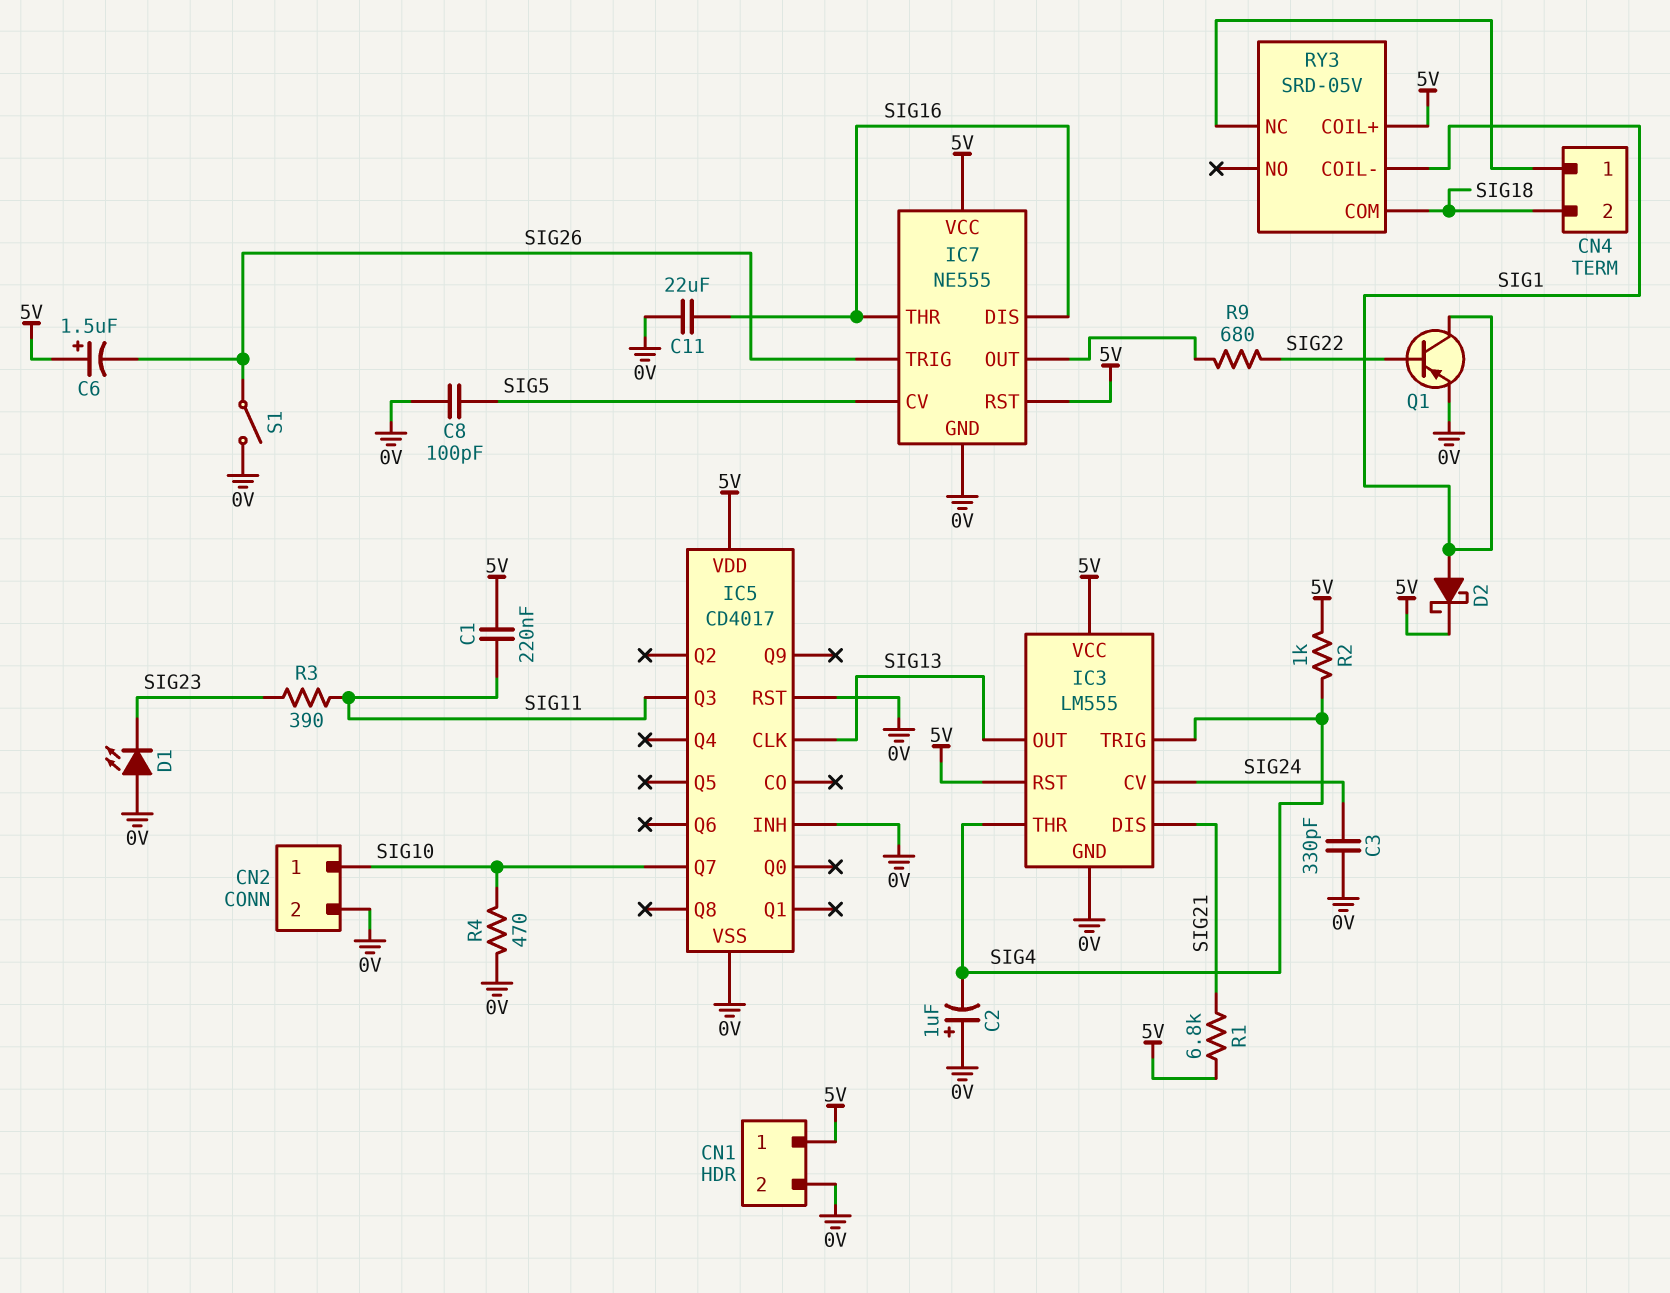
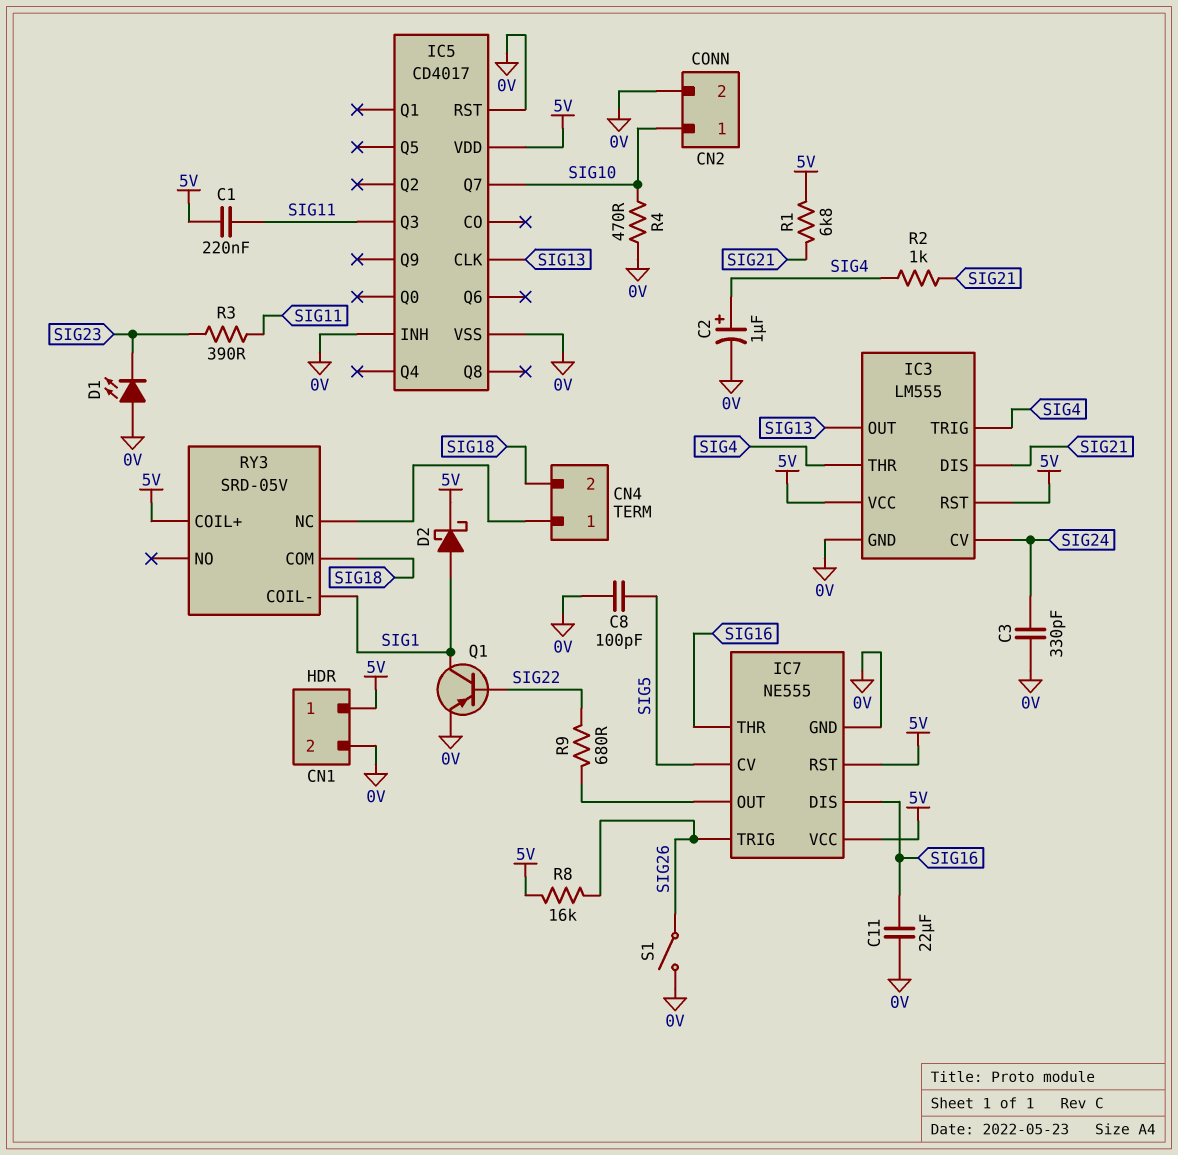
C2: 1uF (plus 0V, minus SIG4) -> 1uF (plus SIG4, minus 0V)
C6: 1.5uF (plus 5V, minus SIG26) -> none
R2: 1k (5V, SIG4) -> 1k (SIG4, SIG21)
R8: none -> 16k (5V, SIG26)

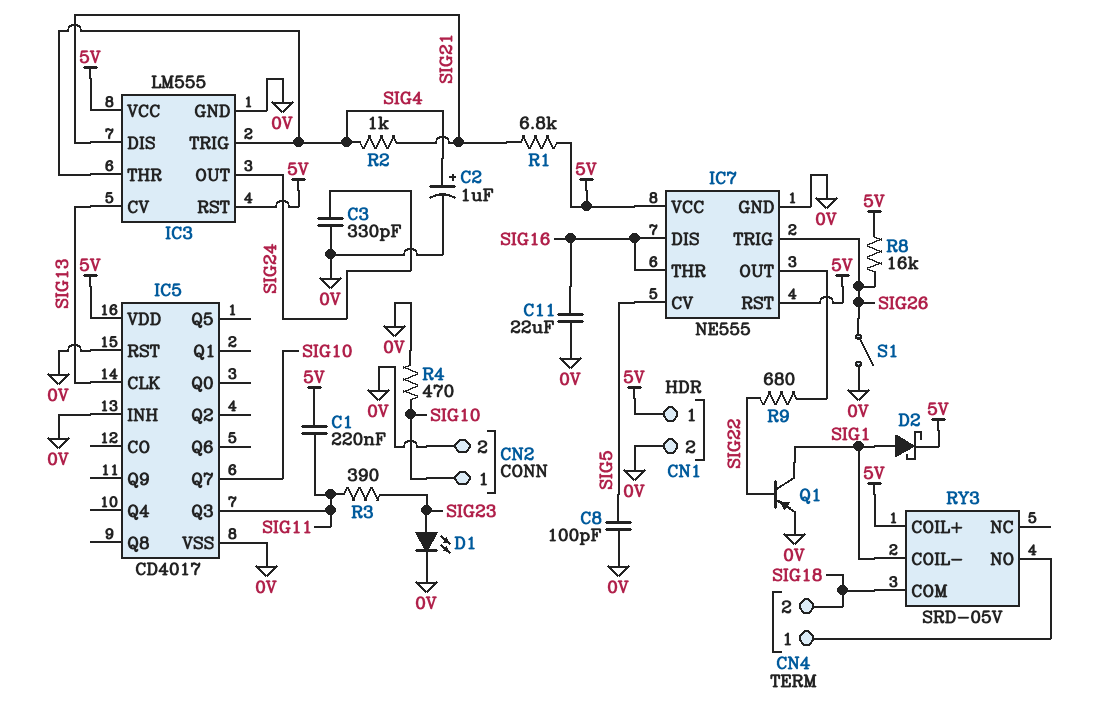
D1: LED (A 0V, K SIG23) -> LED (A SIG23, K 0V)
IC3 pin CV: SIG24 -> SIG13
IC3 pin OUT: SIG13 -> SIG24
RY3 pin NC: CN4/1 -> none
RY3 pin NO: none -> CN4/1

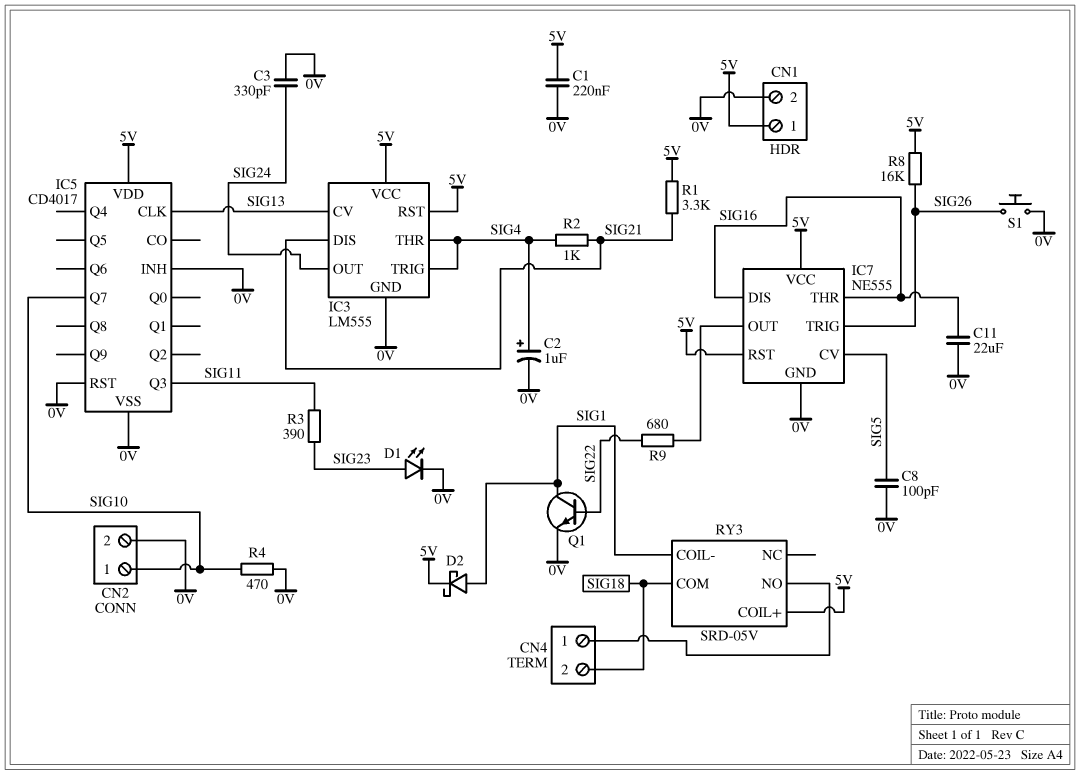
C1: 220nF (5V, SIG11) -> 220nF (0V, 5V)
Q1: PNP (B SIG22, C SIG1, E 0V) -> NPN (B SIG22, C SIG1, E 0V)
R1: 6.8k (5V, SIG21) -> 3.3k (5V, SIG21)
S1: switch (0V, SIG26) -> button (0V, SIG26)

